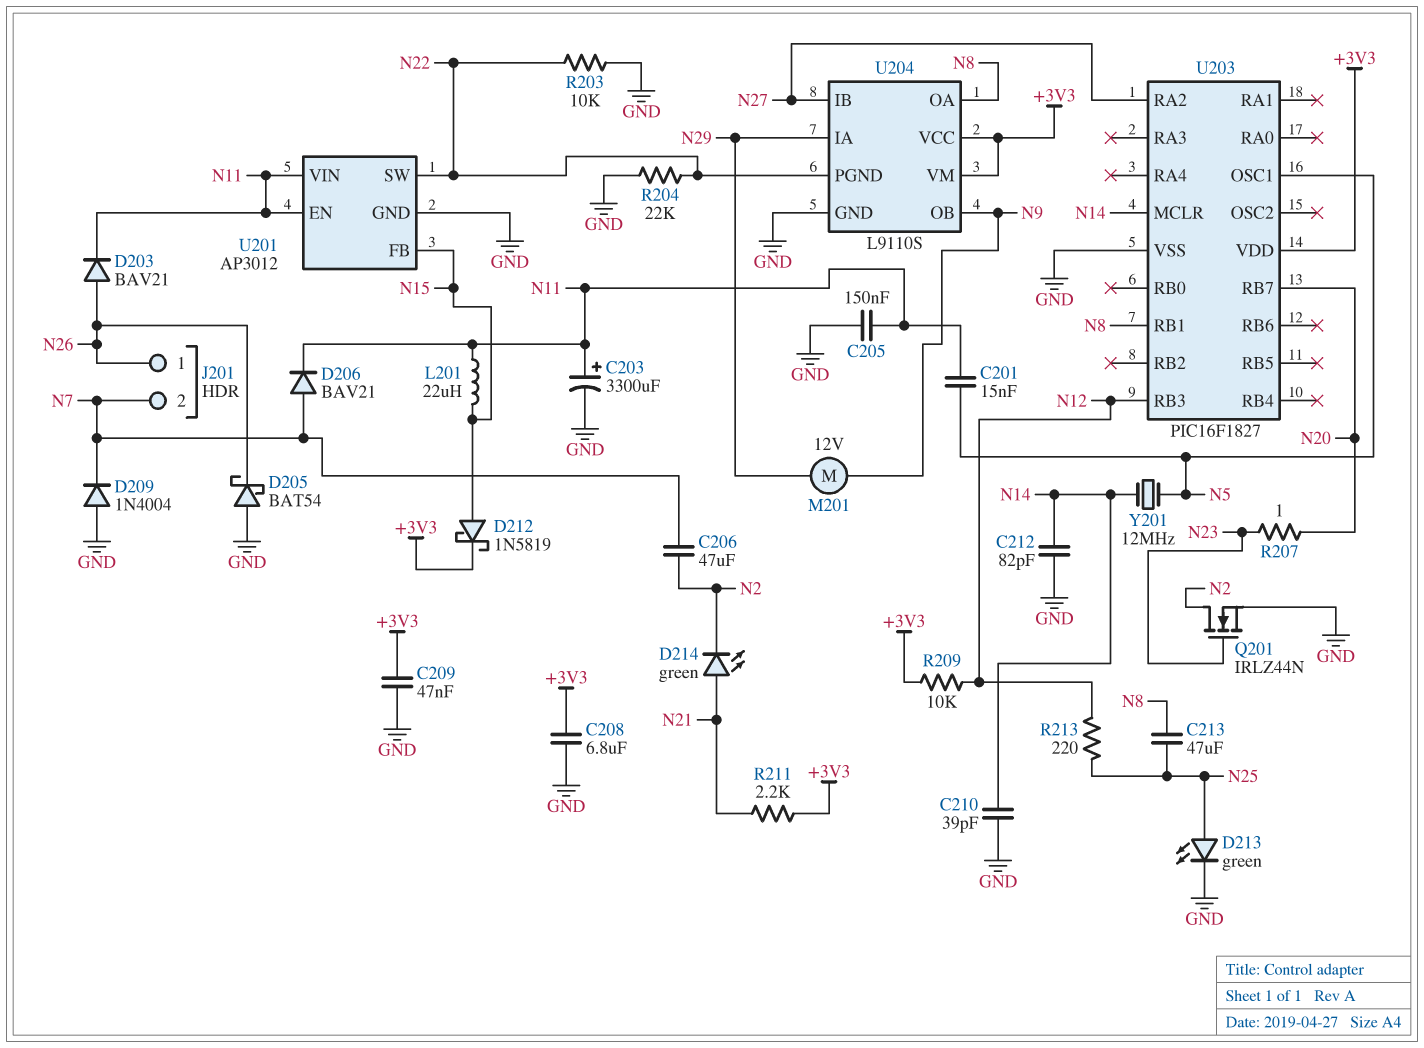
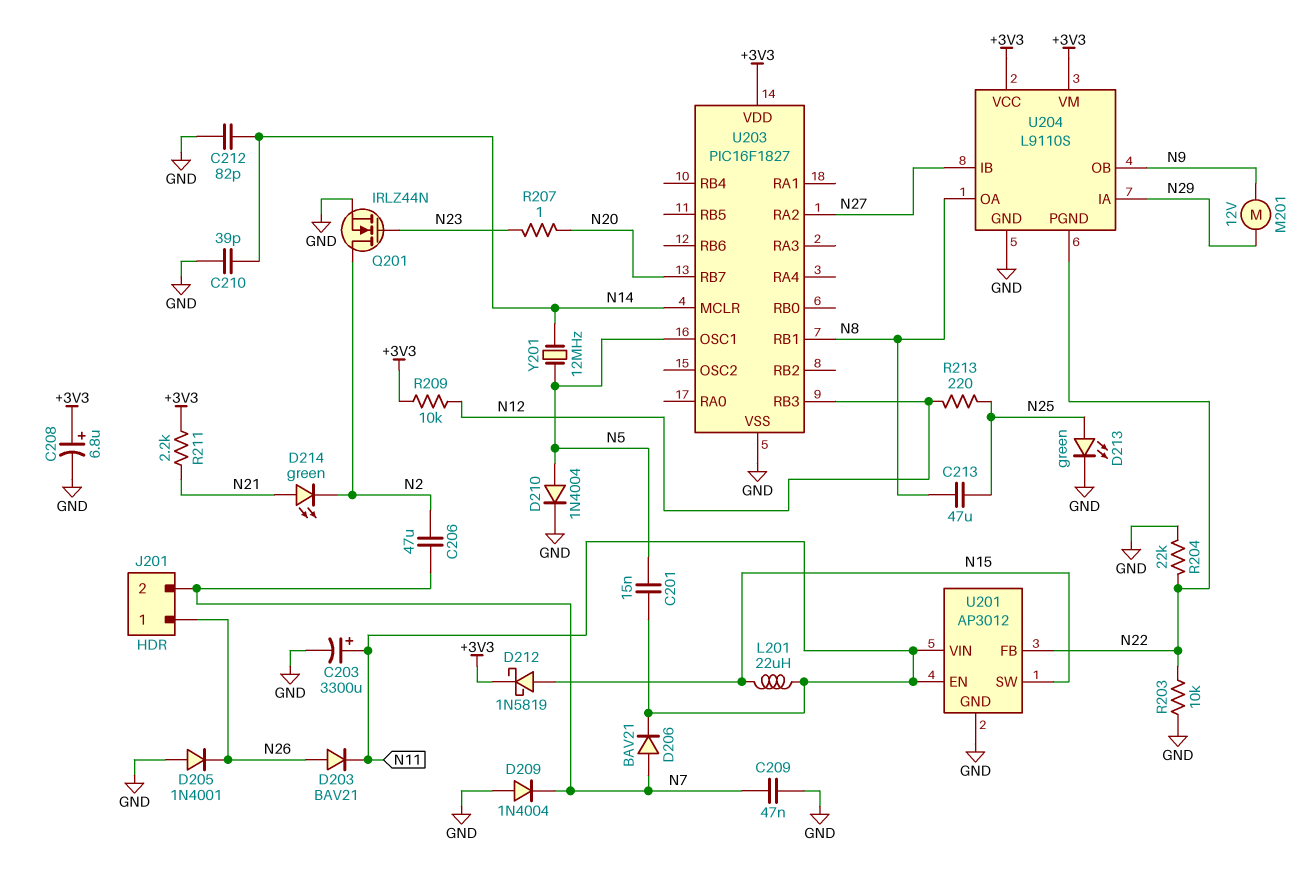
C205: 150nF (GND, N11) -> none
C208: 6.8uF (+3V3, GND) -> 6.8uF (plus +3V3, minus GND)
C209: 47nF (+3V3, GND) -> 47nF (GND, N7)
D205: schottky BAT54 (A GND, K N26) -> diode 1N4001 (A GND, K N26)
D210: none -> diode 1N4004 (A N5, K GND)
U201 pin FB: N15 -> N22
U201 pin SW: N22 -> N15

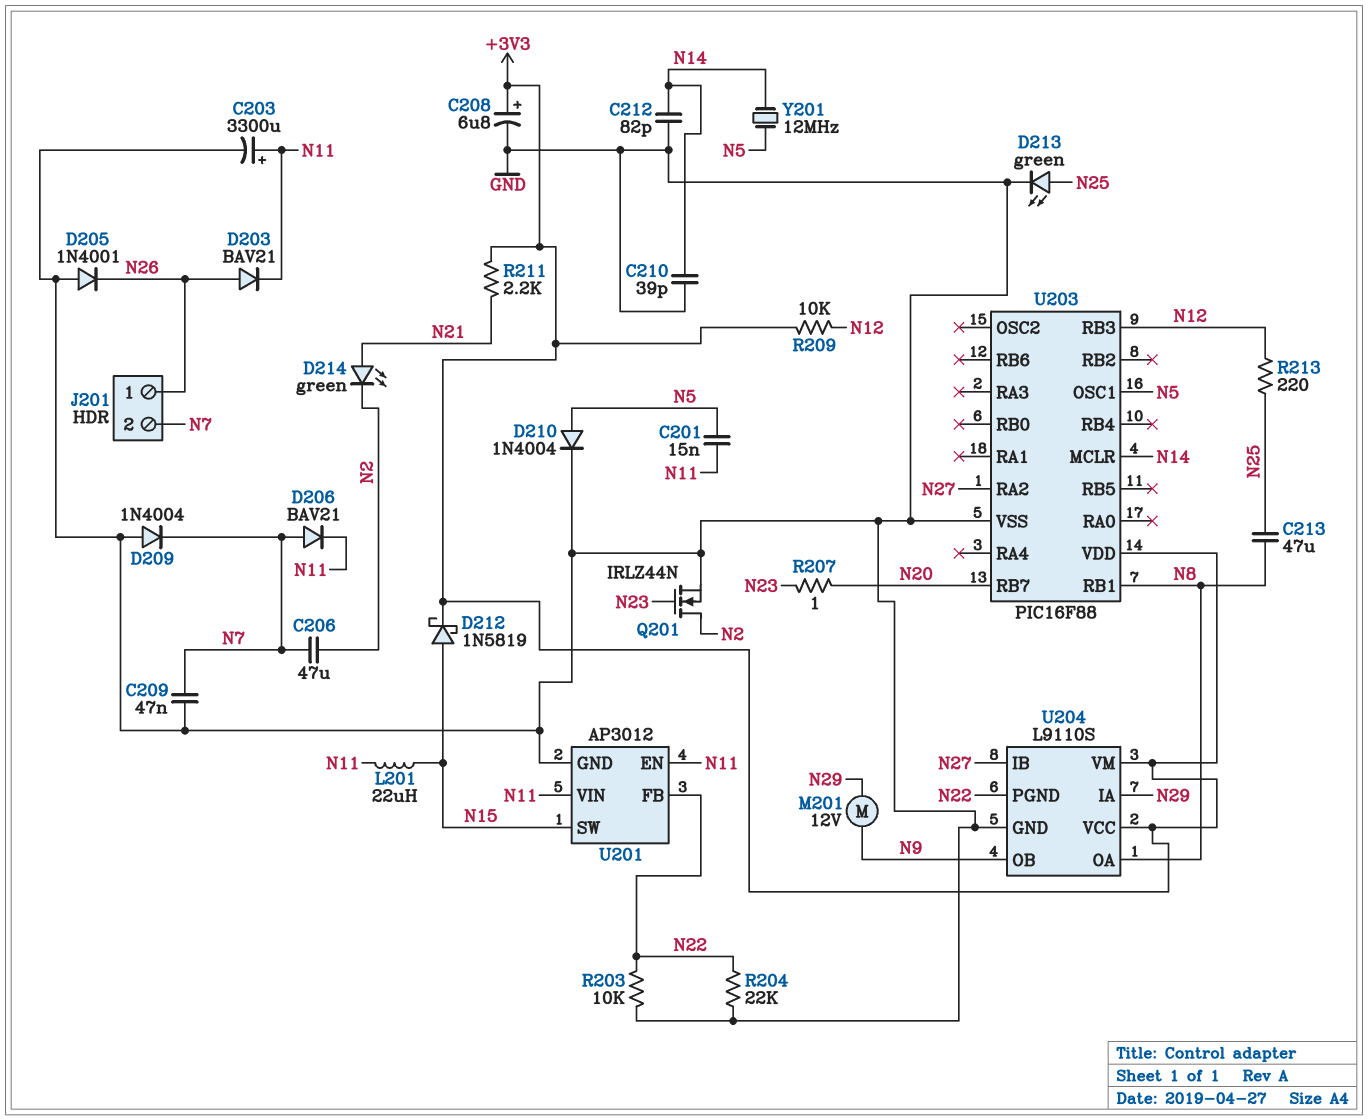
U203: PIC16F1827 -> PIC16F88

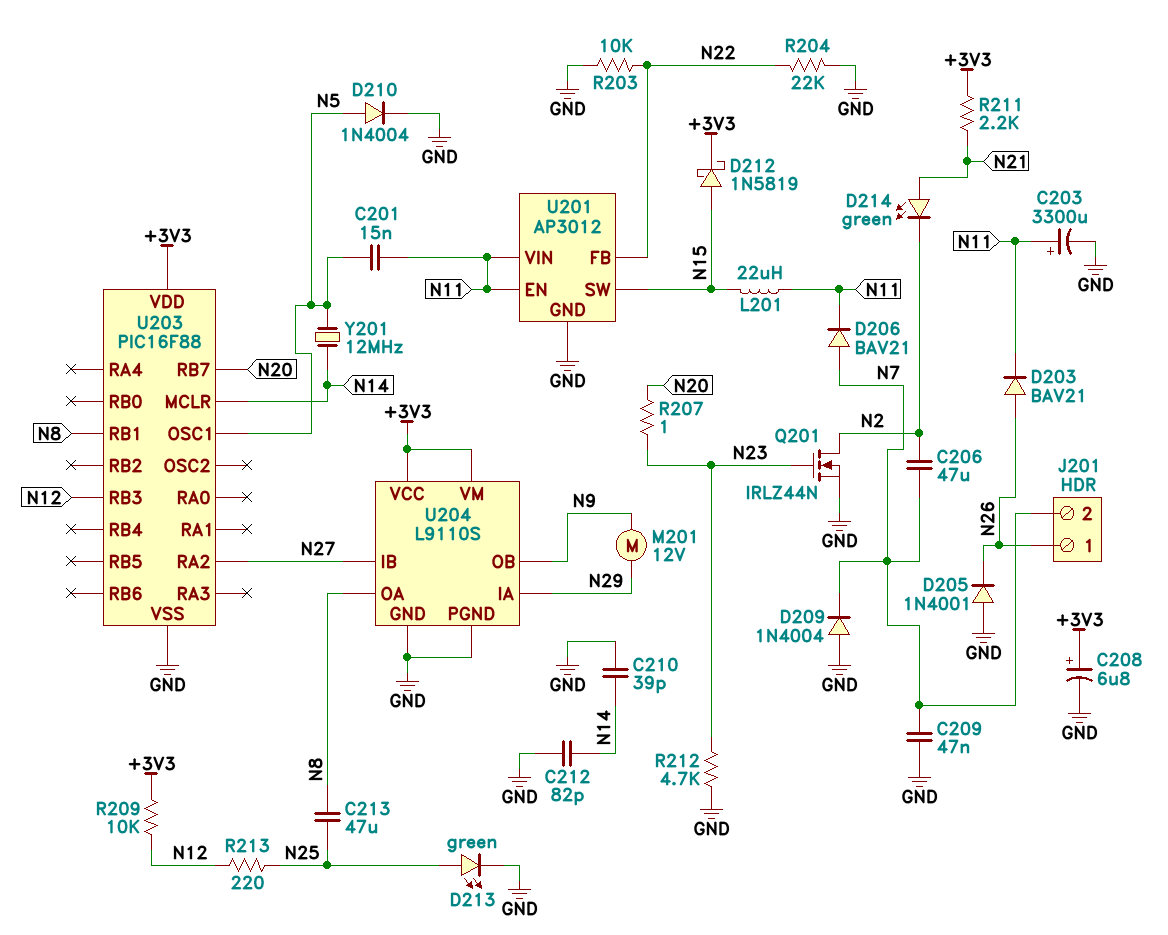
R212: none -> 4.7k (GND, N23)
U204 pin PGND: N22 -> GND

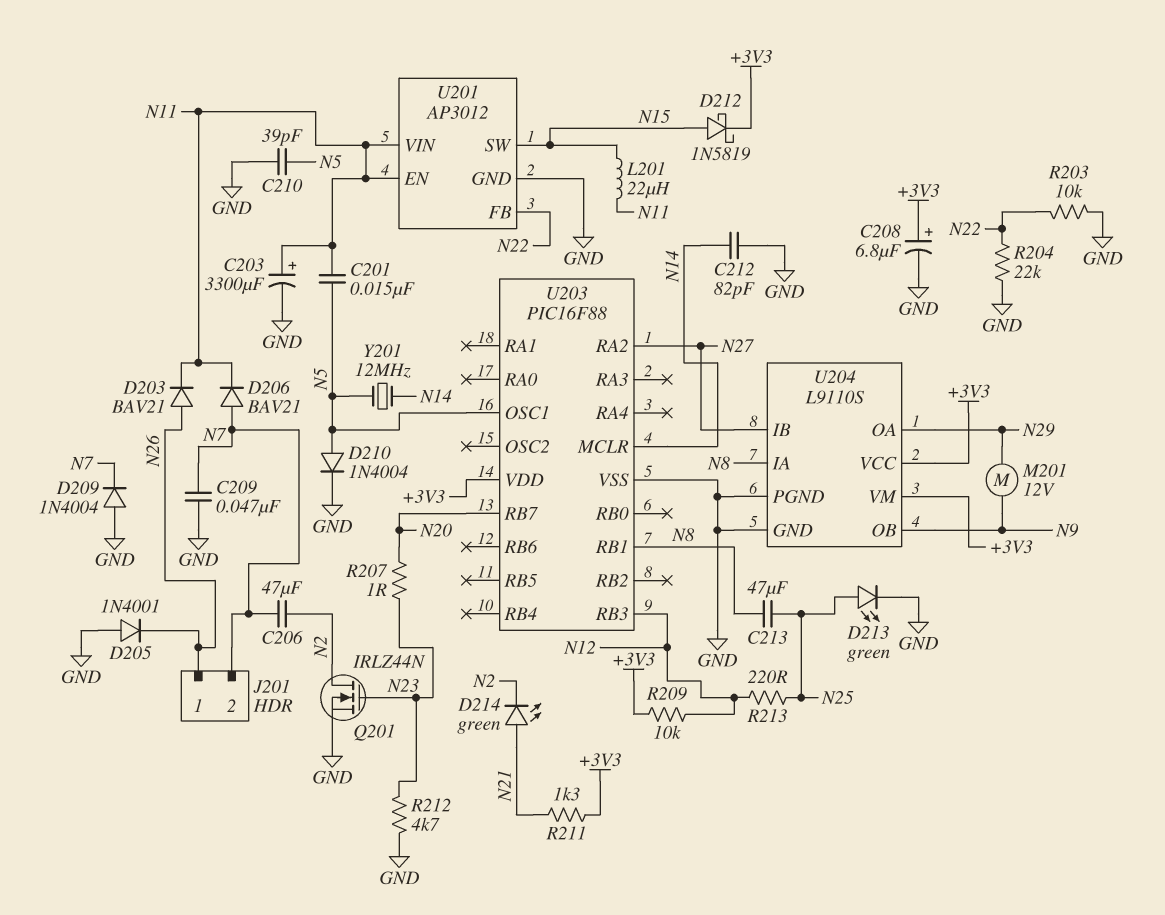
C210: 39pF (GND, N14) -> 39pF (GND, N5)
R211: 2.2k (+3V3, N21) -> 1.3k (+3V3, N21)
U204 pin IA: N29 -> N8
U204 pin OA: N8 -> N29

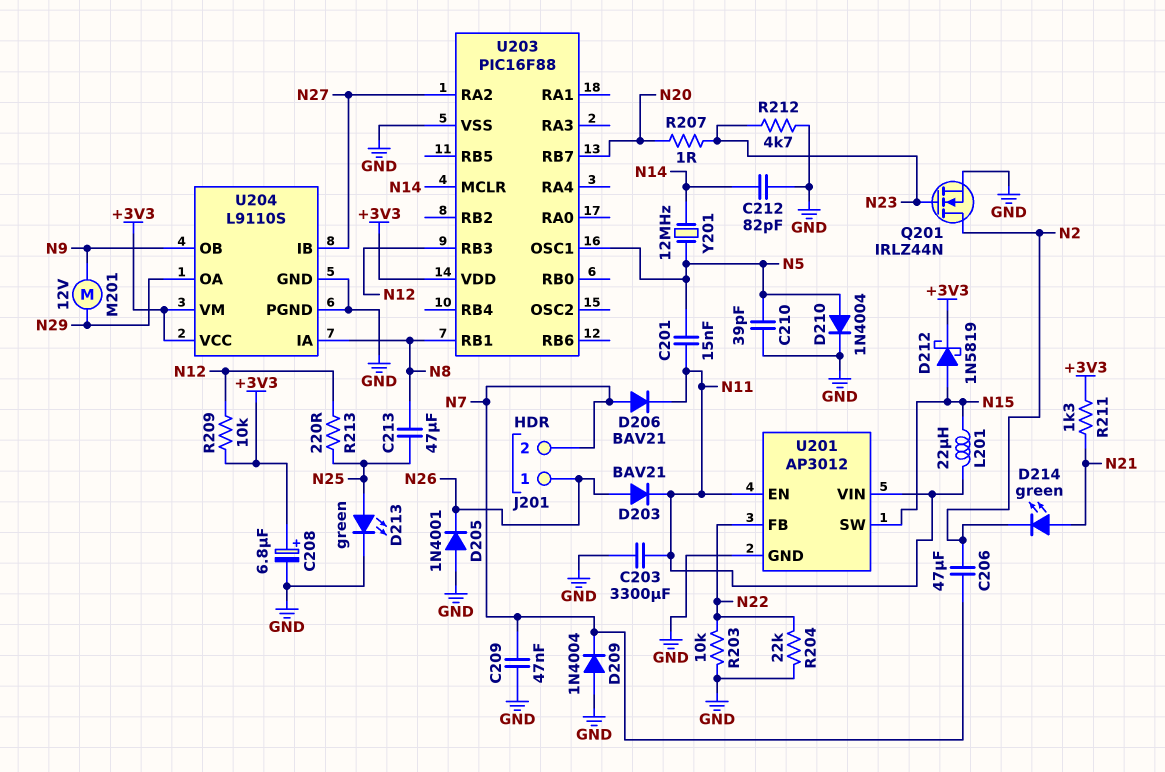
C203: 3300uF (plus N11, minus GND) -> 3300uF (GND, N11)

